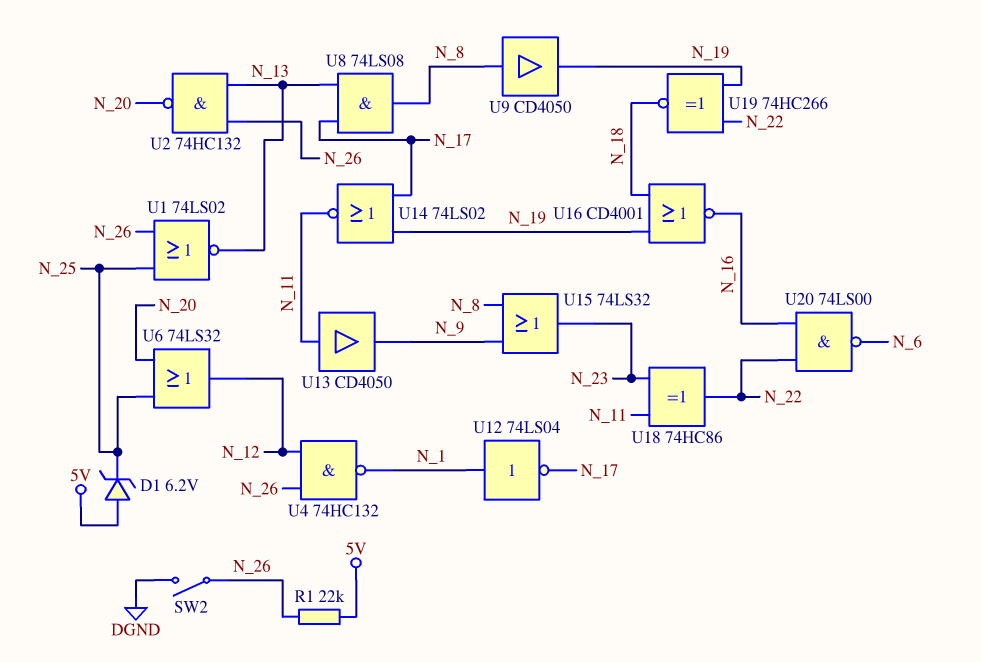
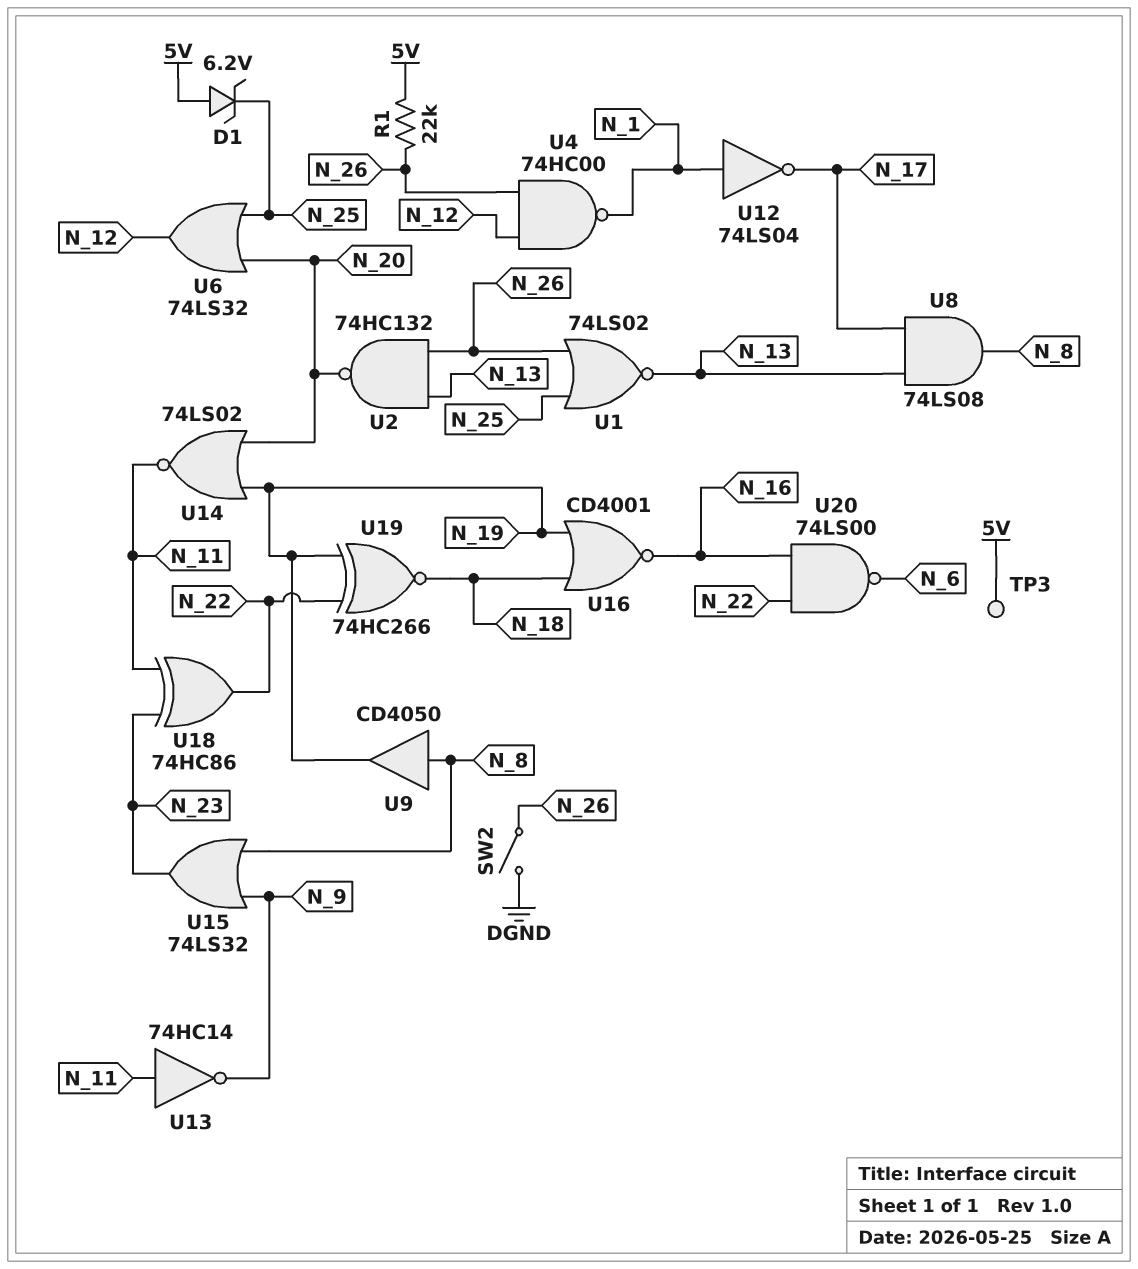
TP3: none -> test point (5V)
U4: NAND 74HC132 (in N_12, in N_26, out N_1) -> NAND 74HC00 (in N_12, in N_26, out N_1)
U13: buffer CD4050 (in N_11, out N_9) -> NOT 74HC14 (in N_11, out N_9)
U14: NOR 74LS02 (in N_17, in N_19, out N_11) -> NOR 74LS02 (in N_19, in N_20, out N_11)

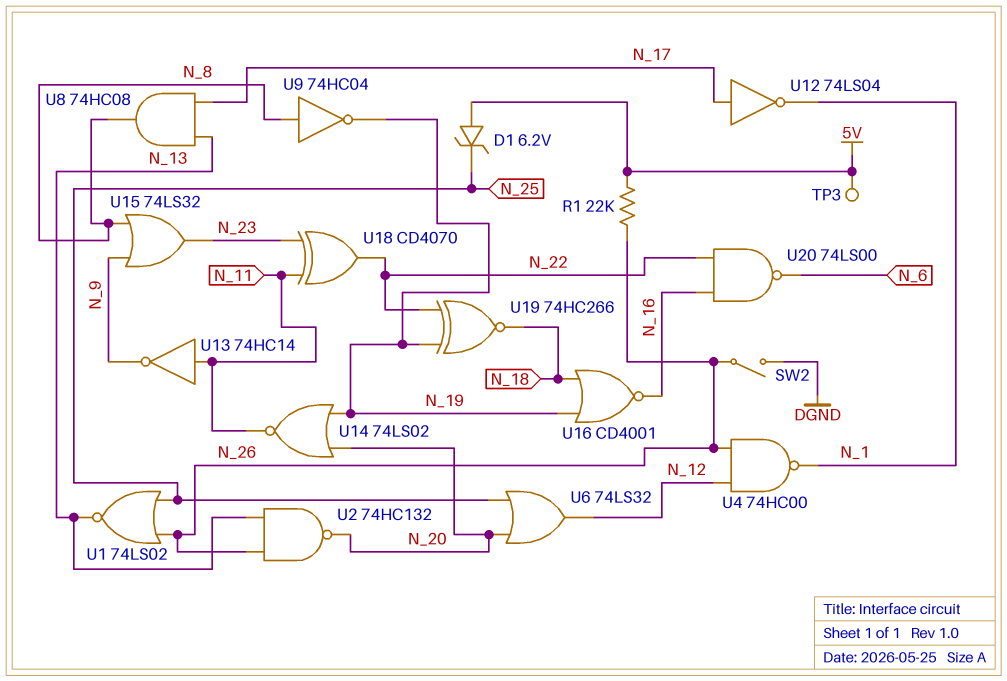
U8: AND 74LS08 (in N_13, in N_17, out N_8) -> AND 74HC08 (in N_13, in N_17, out N_8)
U9: buffer CD4050 (in N_8, out N_19) -> NOT 74HC04 (in N_8, out N_19)
U12: NOT 74LS04 (in N_1, out N_17) -> NOT 74LS04 (in N_17, out N_1)
U18: XOR 74HC86 (in N_11, in N_23, out N_22) -> XOR CD4070 (in N_11, in N_23, out N_22)

